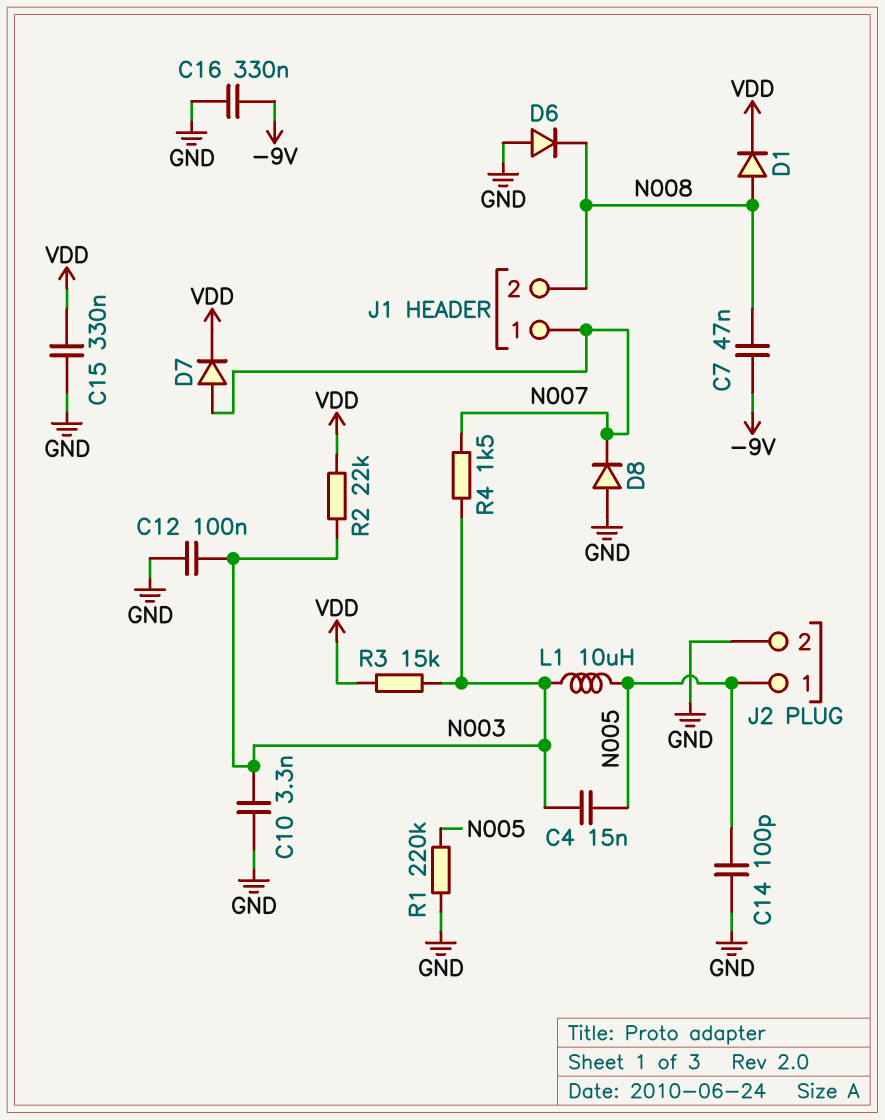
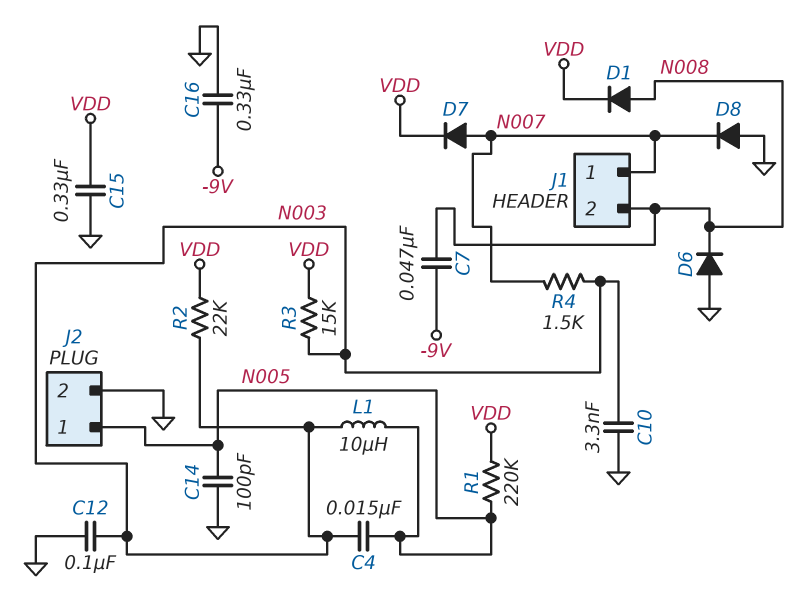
R1: 220k (GND, N005) -> 220k (N005, VDD)

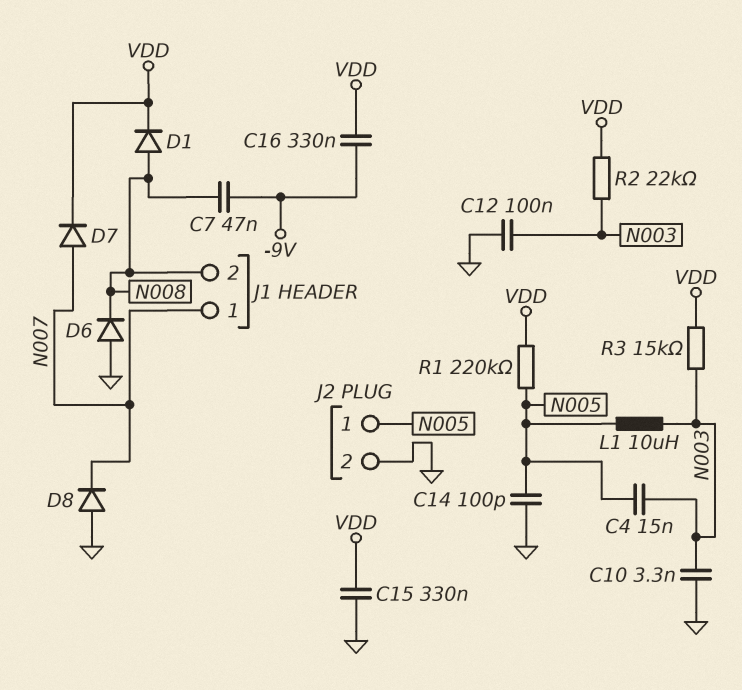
C16: 330nF (-9V, GND) -> 330nF (-9V, VDD)
R4: 1.5k (N003, N007) -> none

